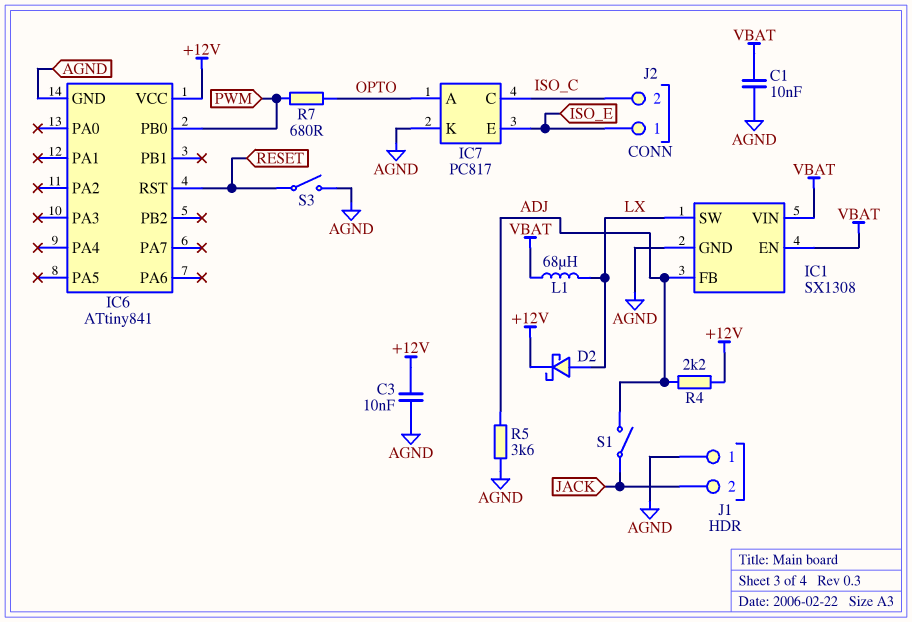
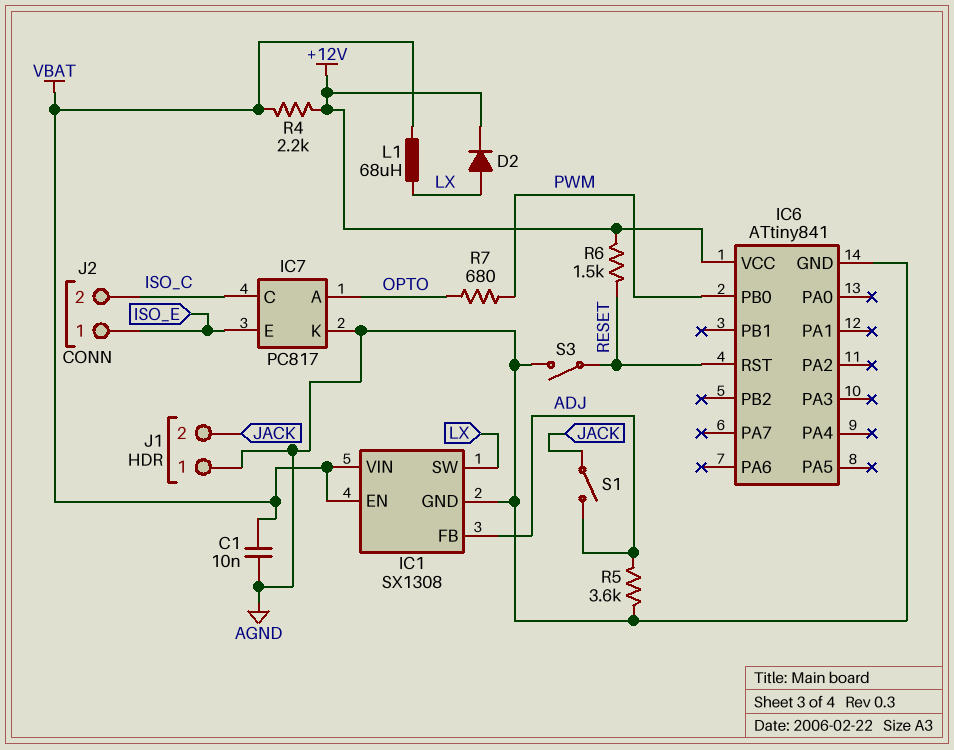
C3: 10nF (+12V, AGND) -> none
D2: schottky (A LX, K +12V) -> diode (A LX, K +12V)
R4: 2.2k (+12V, ADJ) -> 2.2k (+12V, VBAT)
R6: none -> 1.5k (+12V, RESET)

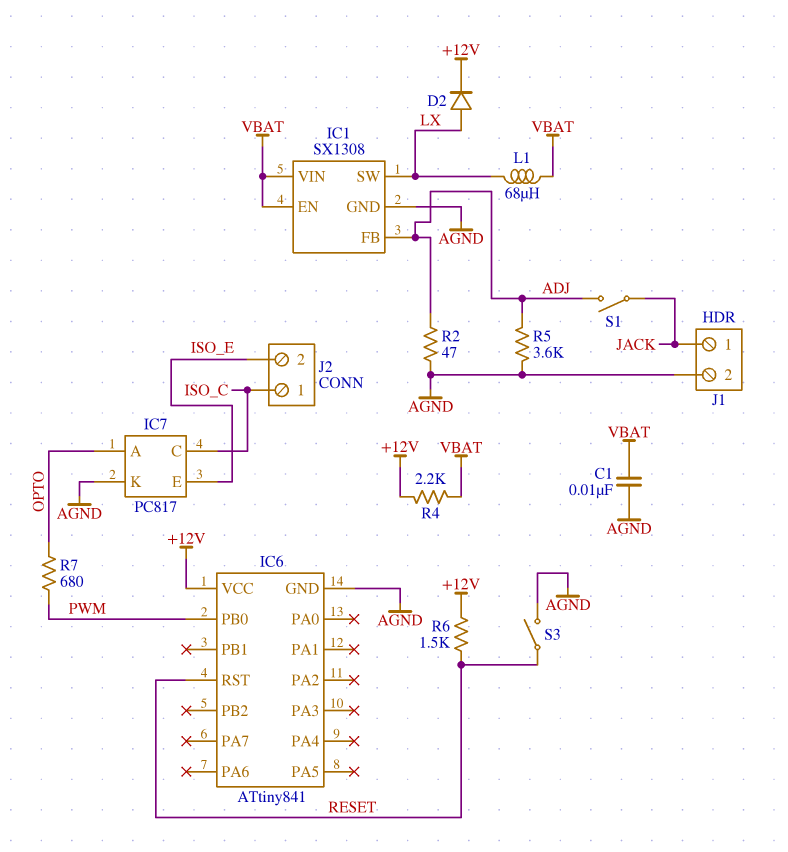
J1 pin 1: AGND -> JACK
J1 pin 2: JACK -> AGND
J2 pin 1: ISO_E -> ISO_C
J2 pin 2: ISO_C -> ISO_E
R2: none -> 47 (ADJ, AGND)

